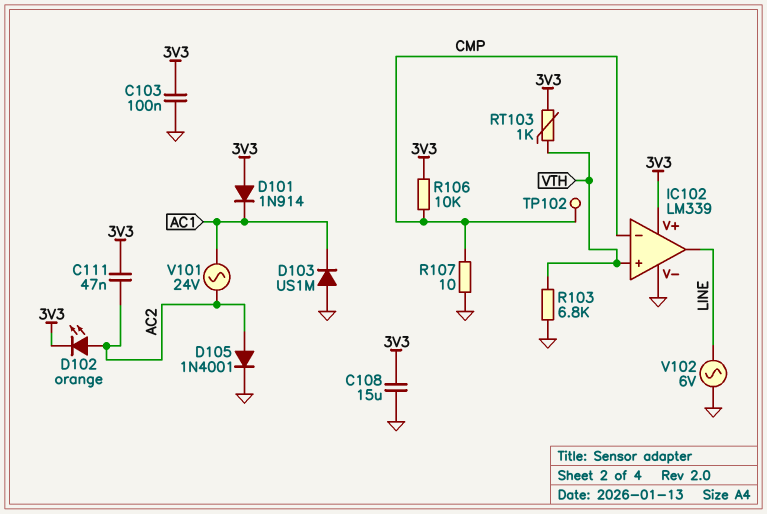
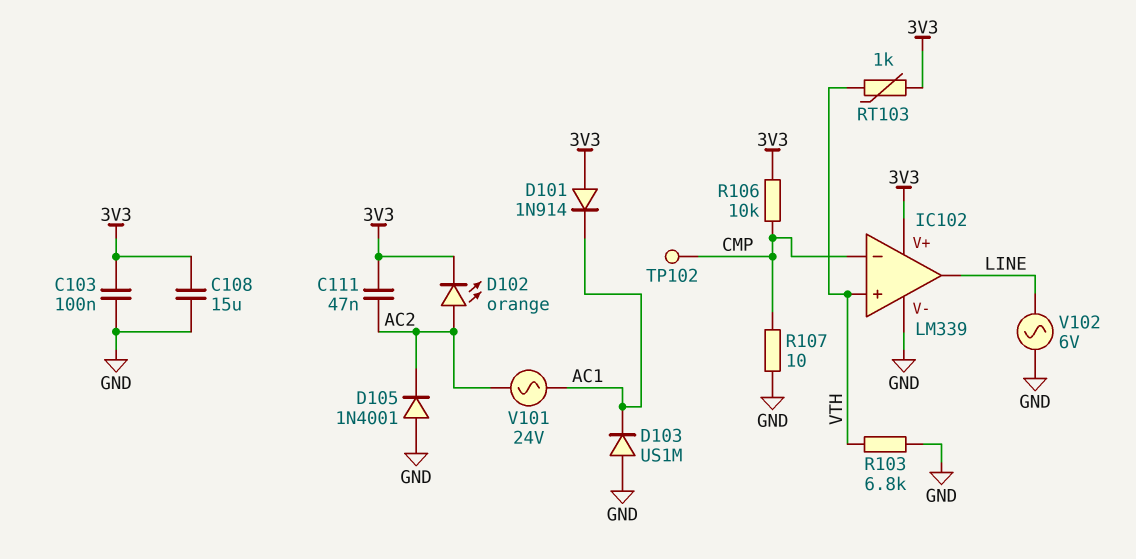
D105: diode 1N4001 (A AC2, K GND) -> diode 1N4001 (A GND, K AC2)

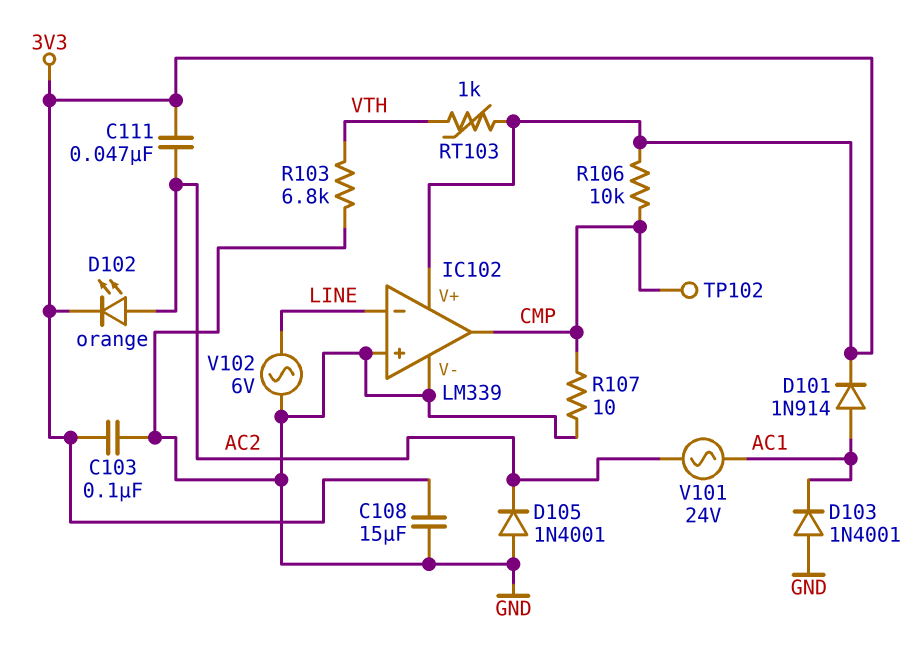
D101: diode 1N914 (A 3V3, K AC1) -> diode 1N914 (A AC1, K 3V3)
D103: diode US1M (A GND, K AC1) -> diode 1N4001 (A GND, K AC1)
IC102 pin in+: VTH -> GND
IC102 pin in-: CMP -> LINE
IC102 pin out: LINE -> CMP

